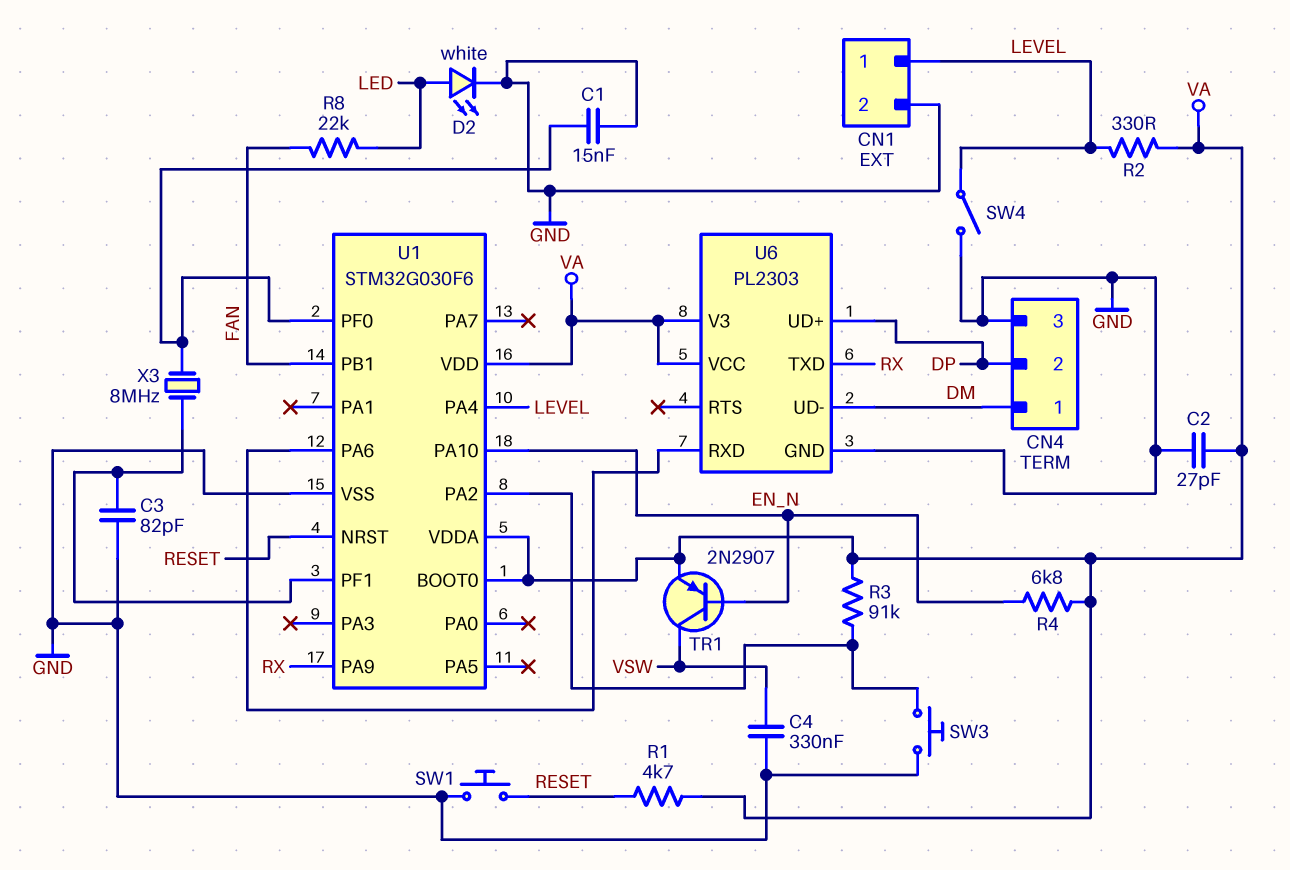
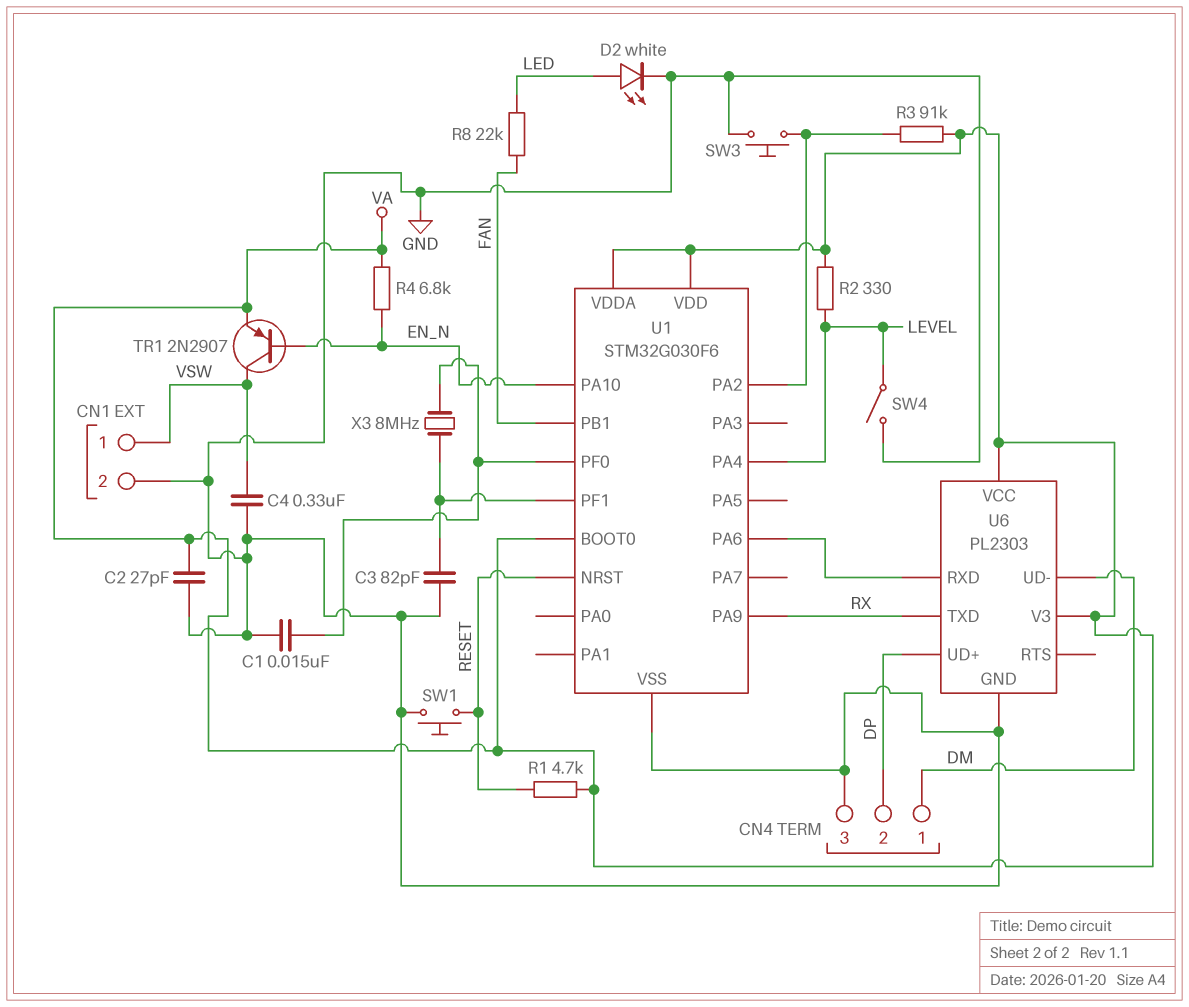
CN1 pin 1: LEVEL -> VSW

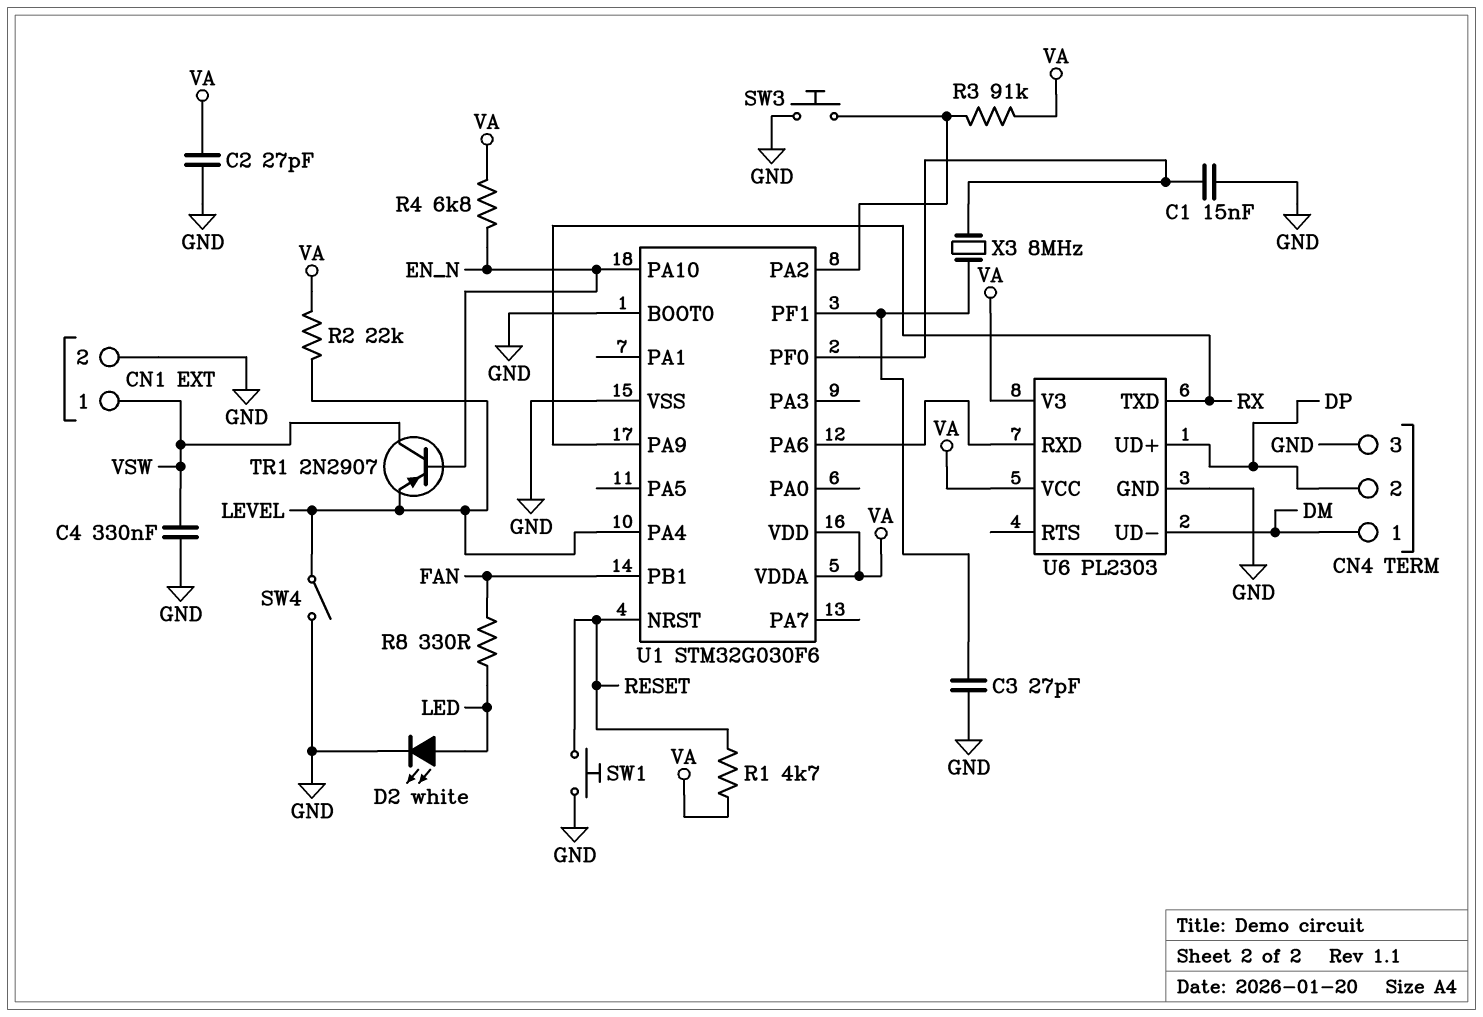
C3: 82pF (GND, U1/PF1) -> 27pF (GND, U1/PF1)
R2: 330 (LEVEL, VA) -> 22k (LEVEL, VA)
R8: 22k (FAN, LED) -> 330 (FAN, LED)
TR1: PNP 2N2907 (B EN_N, C VSW, E VA) -> PNP 2N2907 (B EN_N, C VSW, E LEVEL)
U1 pin BOOT0: VA -> GND

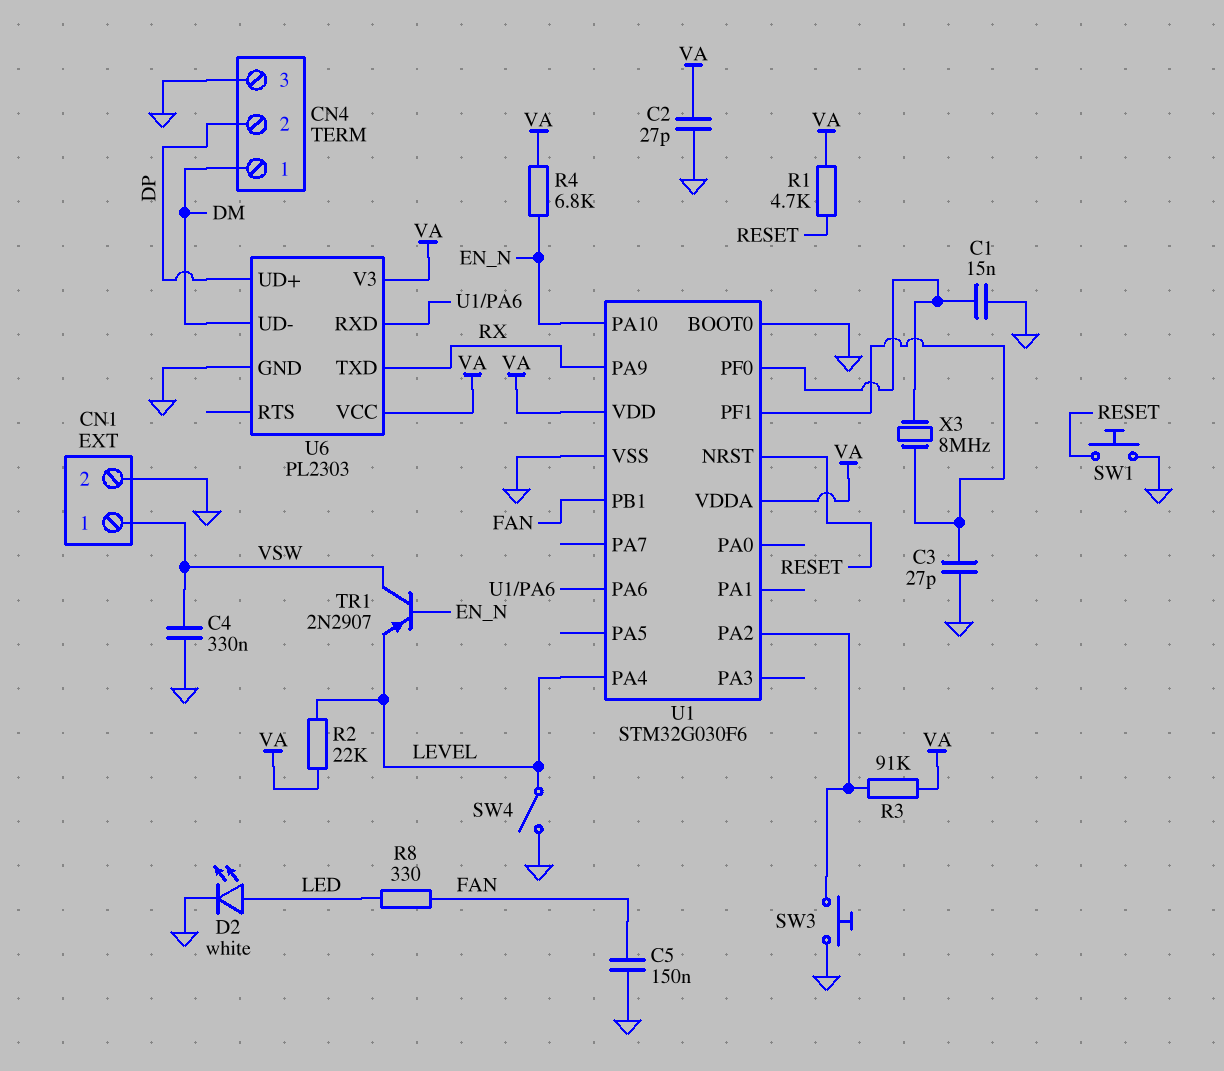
C5: none -> 150nF (FAN, GND)

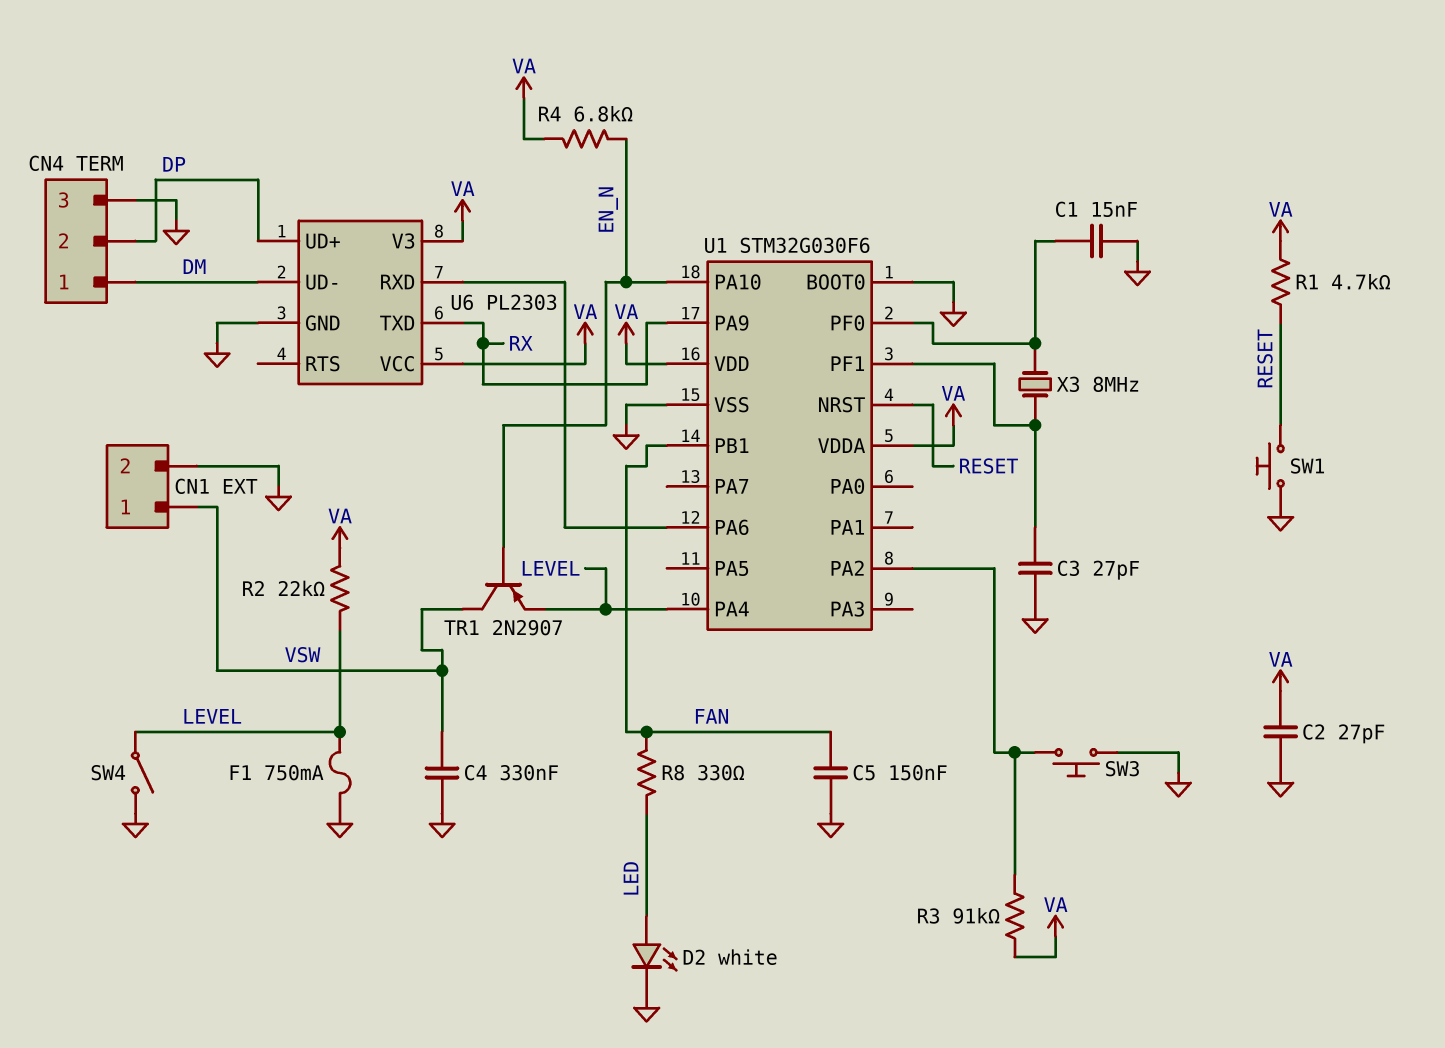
F1: none -> 750mA (GND, LEVEL)

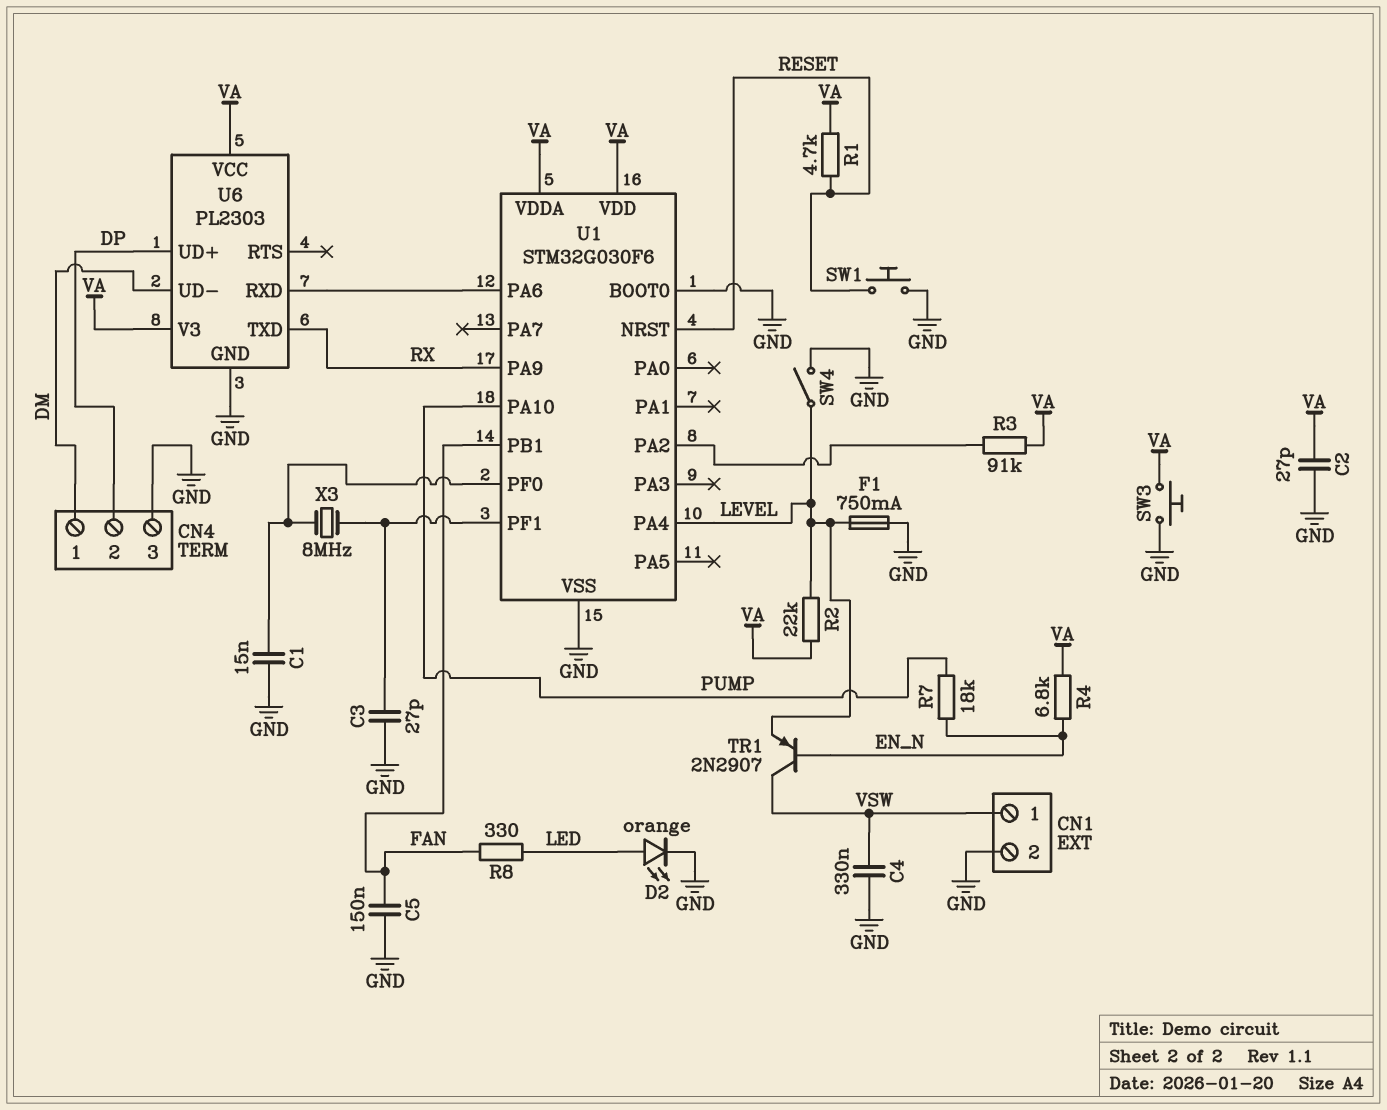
D2: LED white (A LED, K GND) -> LED orange (A LED, K GND)
R7: none -> 18k (EN_N, PUMP)
SW3: button (GND, U1/PA2) -> button (GND, VA)
U1 pin PA10: EN_N -> PUMP

